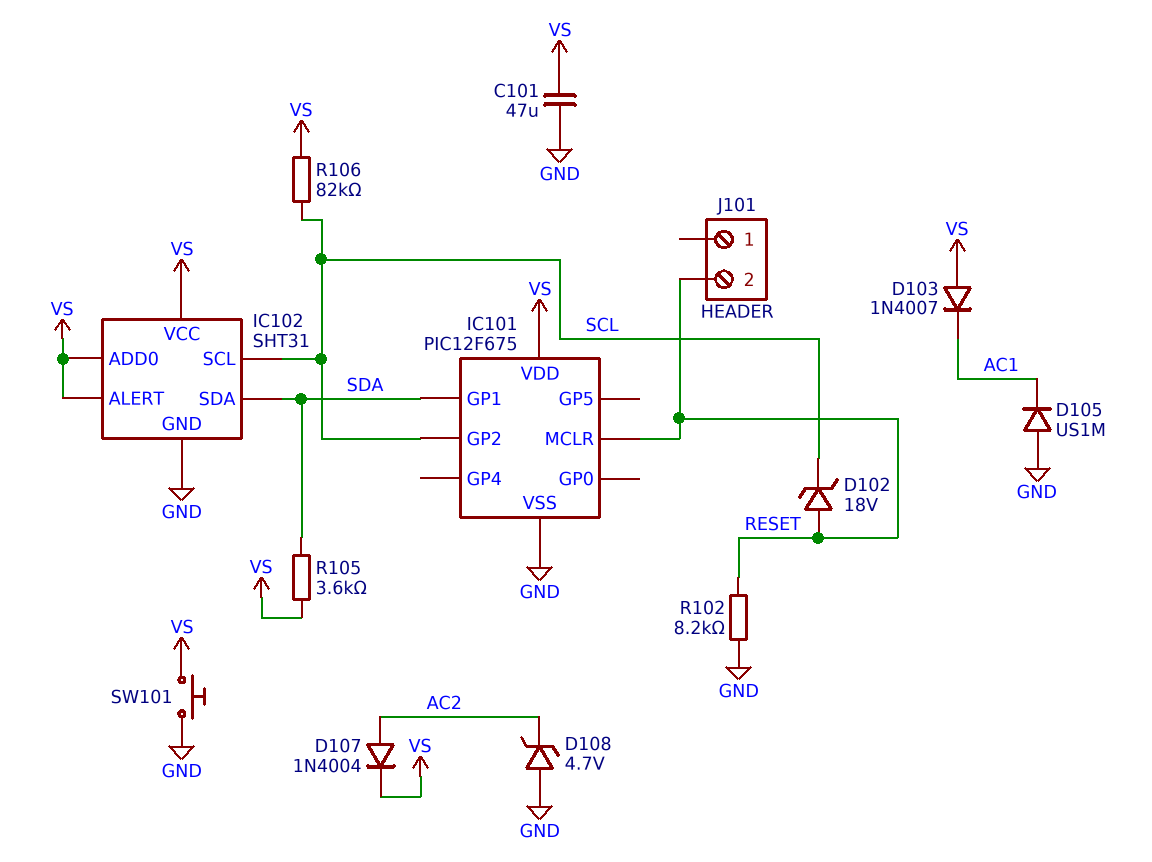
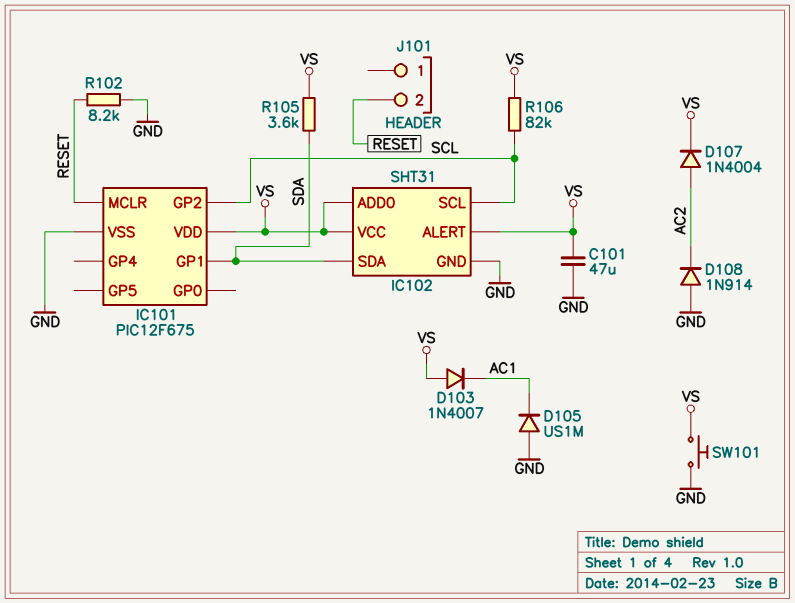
D102: zener 18V (A RESET, K SCL) -> none
D108: zener 4.7V (A GND, K AC2) -> diode 1N914 (A GND, K AC2)

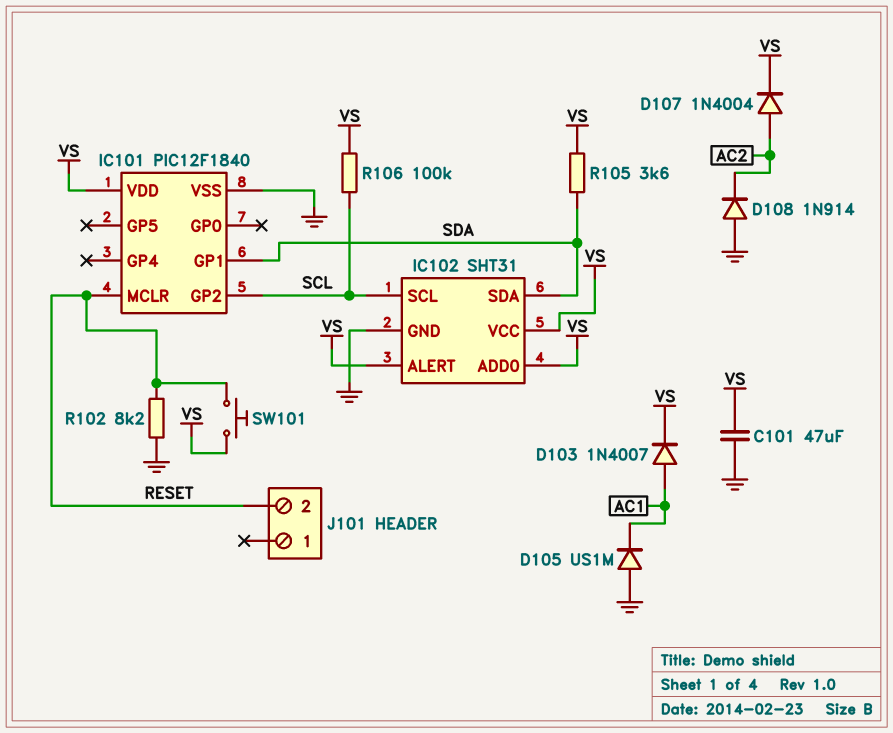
D103: diode 1N4007 (A VS, K AC1) -> diode 1N4007 (A AC1, K VS)
IC101: PIC12F675 -> PIC12F1840
R106: 82k (SCL, VS) -> 100k (SCL, VS)
SW101: button (GND, VS) -> button (RESET, VS)

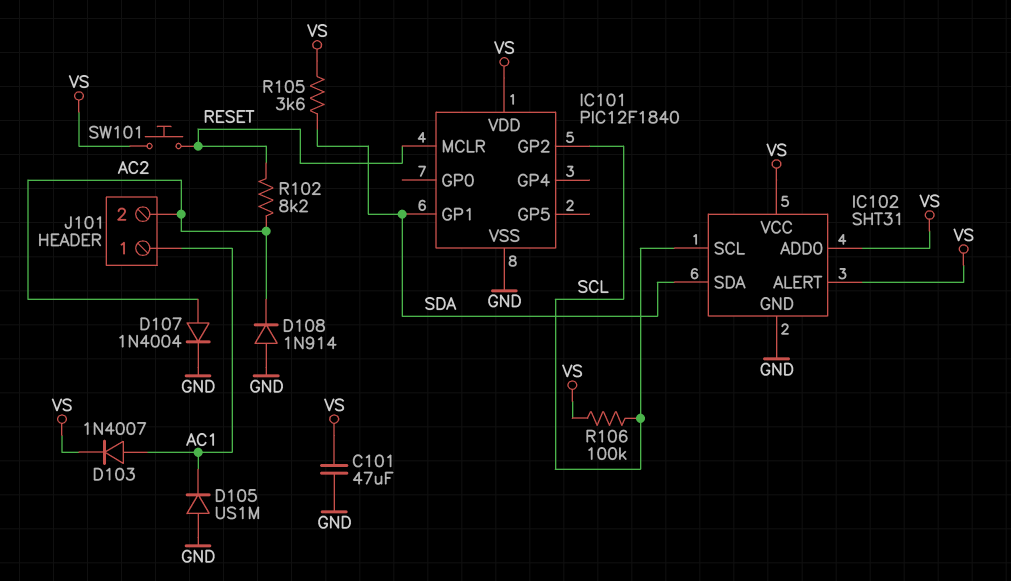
D107: diode 1N4004 (A AC2, K VS) -> diode 1N4004 (A AC2, K GND)
J101 pin 1: none -> AC1
J101 pin 2: RESET -> AC2
R102: 8.2k (GND, RESET) -> 8.2k (AC2, RESET)

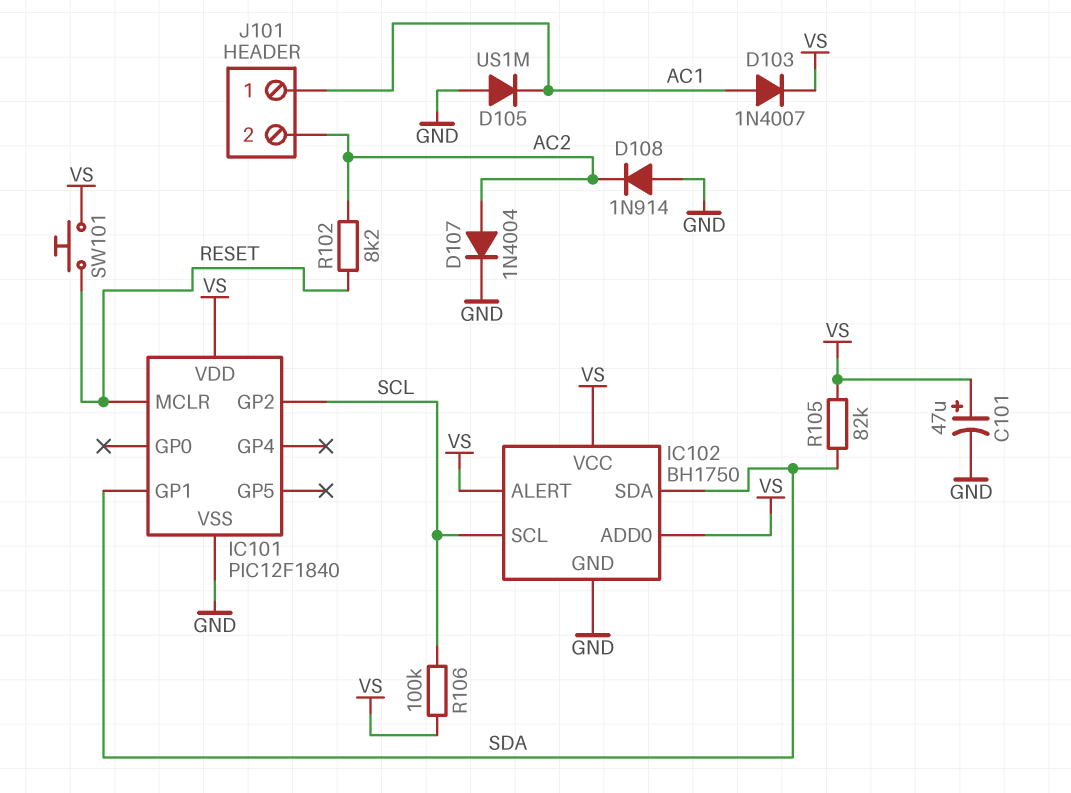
C101: 47uF (GND, VS) -> 47uF (plus VS, minus GND)
IC102: SHT31 -> BH1750
R105: 3.6k (SDA, VS) -> 82k (SDA, VS)

